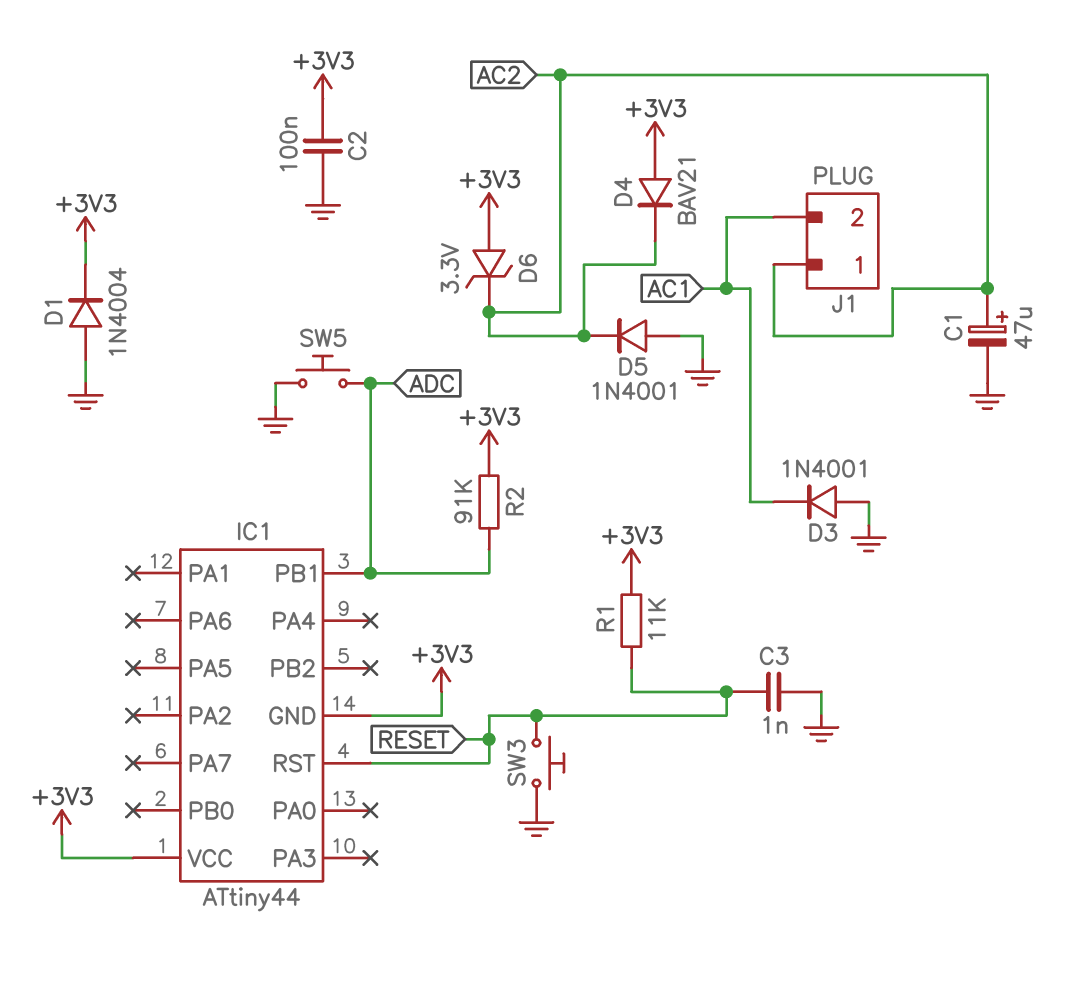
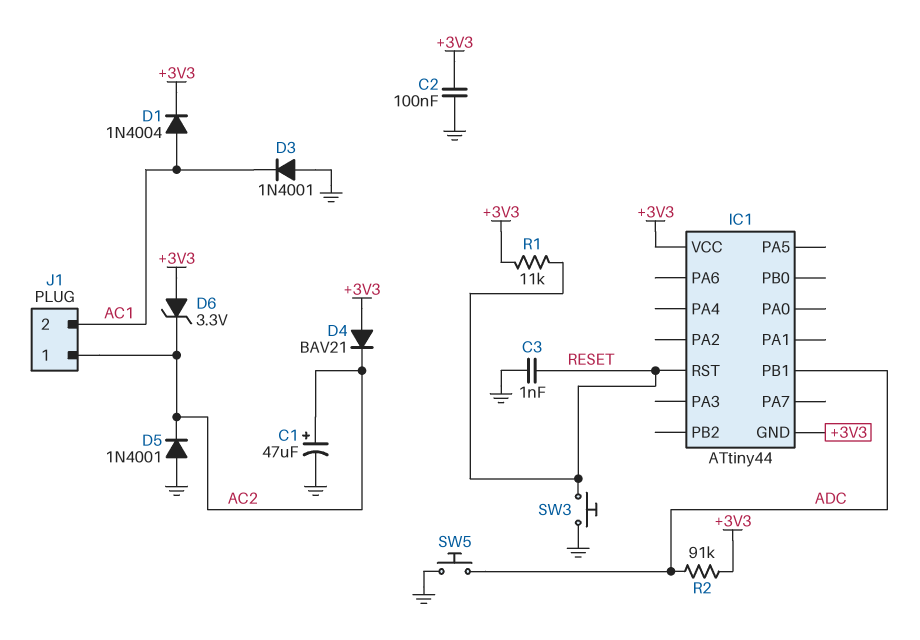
D1: diode 1N4004 (A GND, K +3V3) -> diode 1N4004 (A AC1, K +3V3)

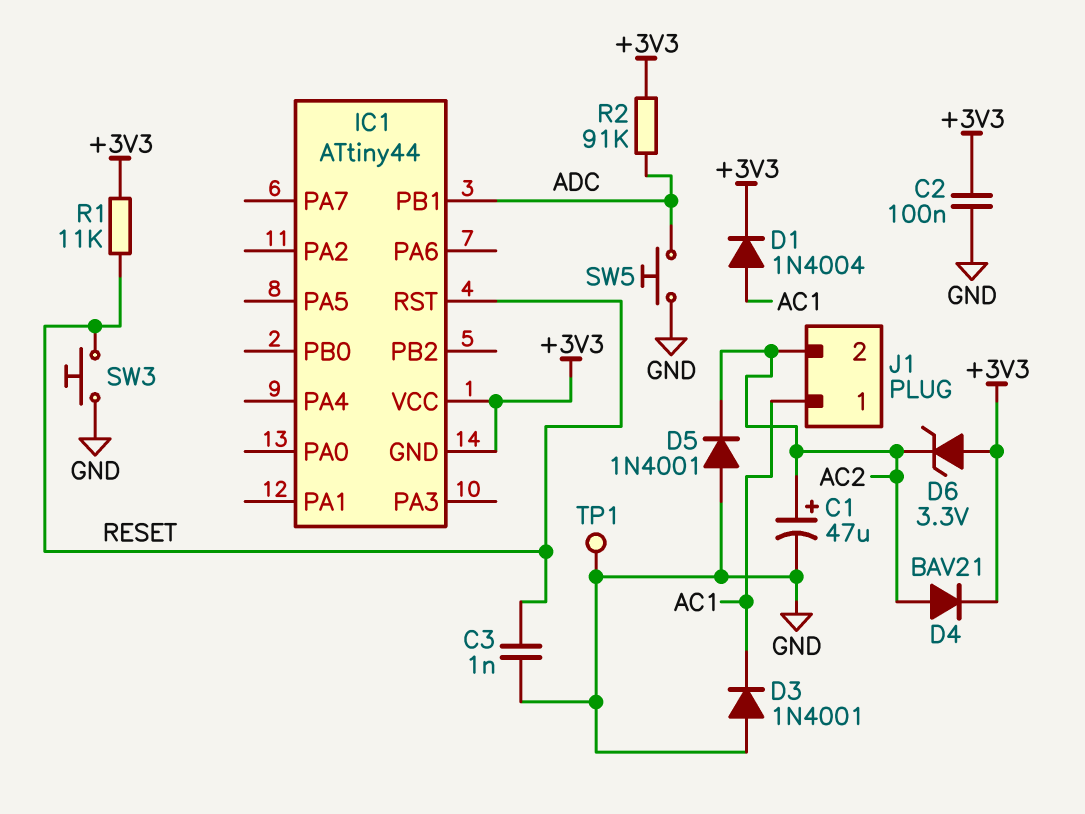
D4: diode BAV21 (A +3V3, K AC2) -> diode BAV21 (A AC2, K +3V3)
J1 pin 1: AC2 -> AC1
J1 pin 2: AC1 -> AC2
TP1: none -> test point (GND)

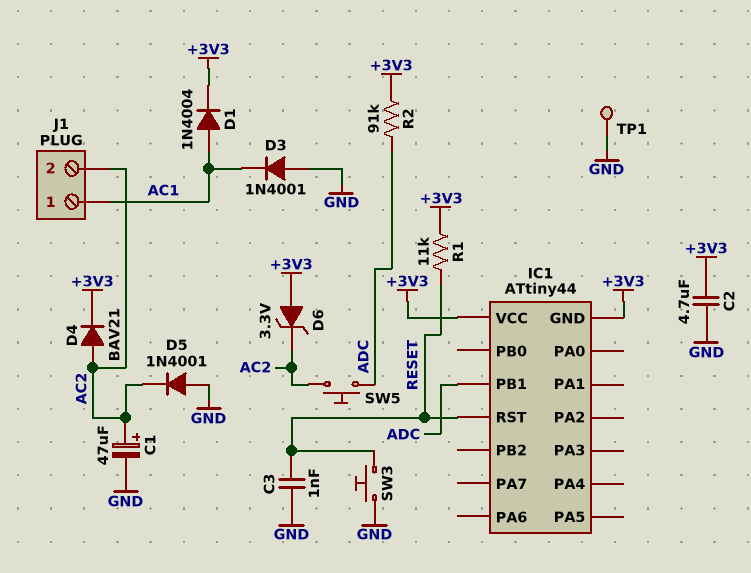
C2: 100nF (+3V3, GND) -> 4.7uF (+3V3, GND)
SW5: button (ADC, GND) -> button (AC2, ADC)

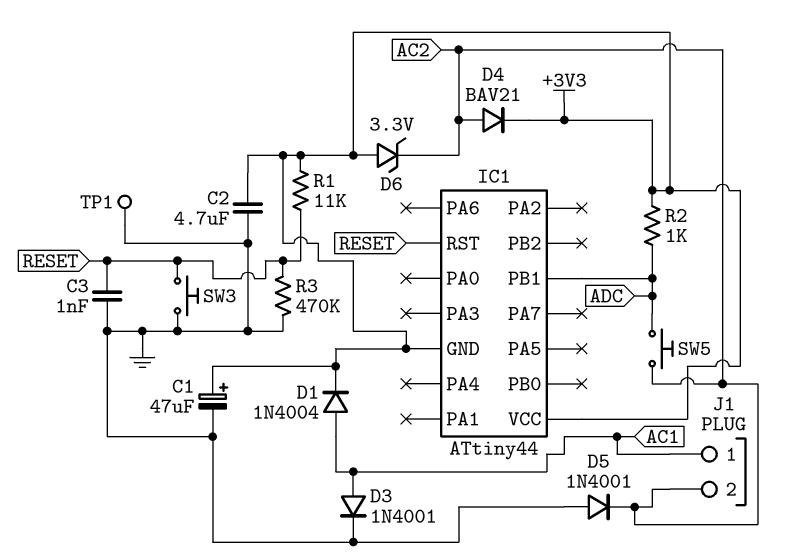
C1: 47uF (plus AC2, minus GND) -> 47uF (plus +3V3, minus GND)
D3: diode 1N4001 (A GND, K AC1) -> diode 1N4001 (A AC1, K GND)
R2: 91k (+3V3, ADC) -> 1k (+3V3, ADC)
R3: none -> 470k (GND, RESET)

